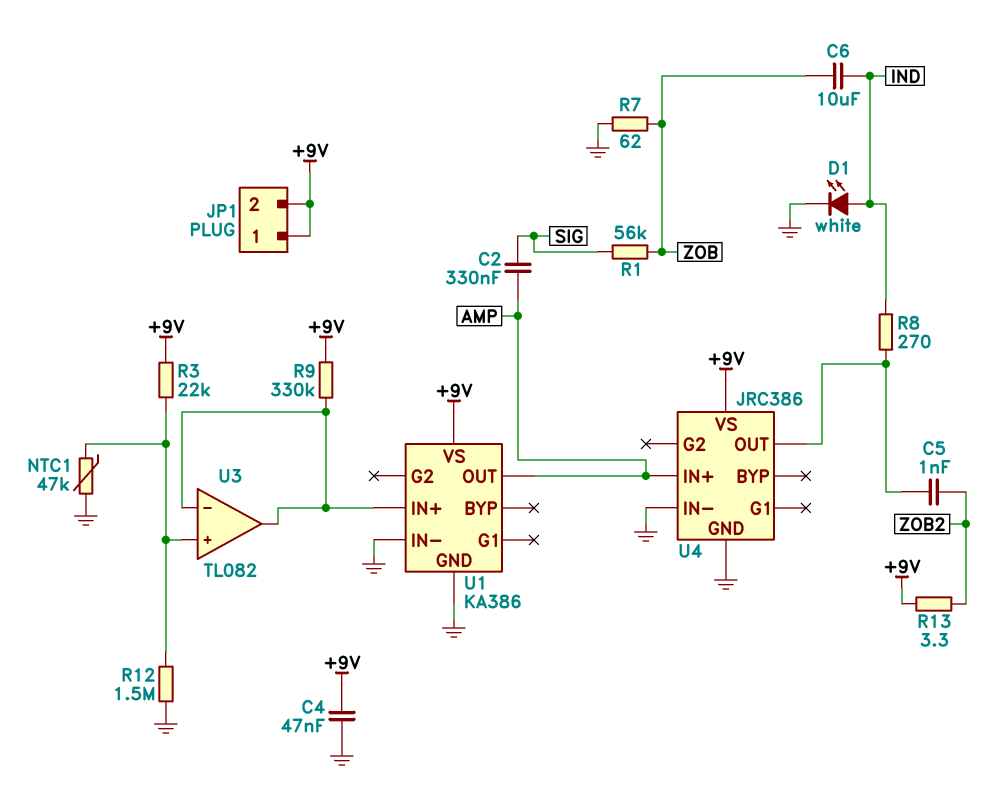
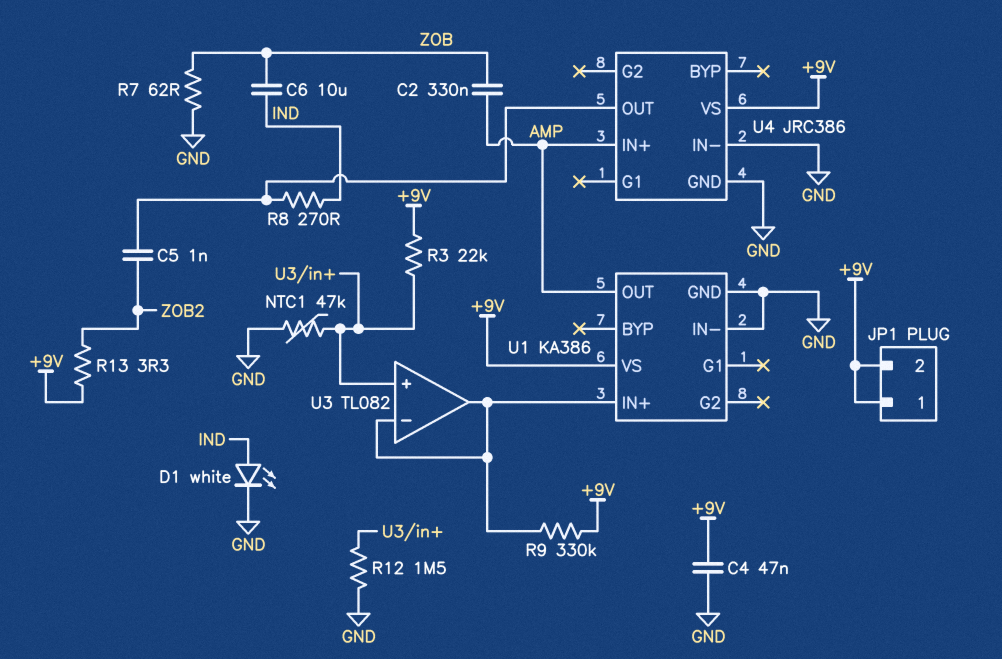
C2: 330nF (AMP, SIG) -> 330nF (AMP, ZOB)
R1: 56k (SIG, ZOB) -> none

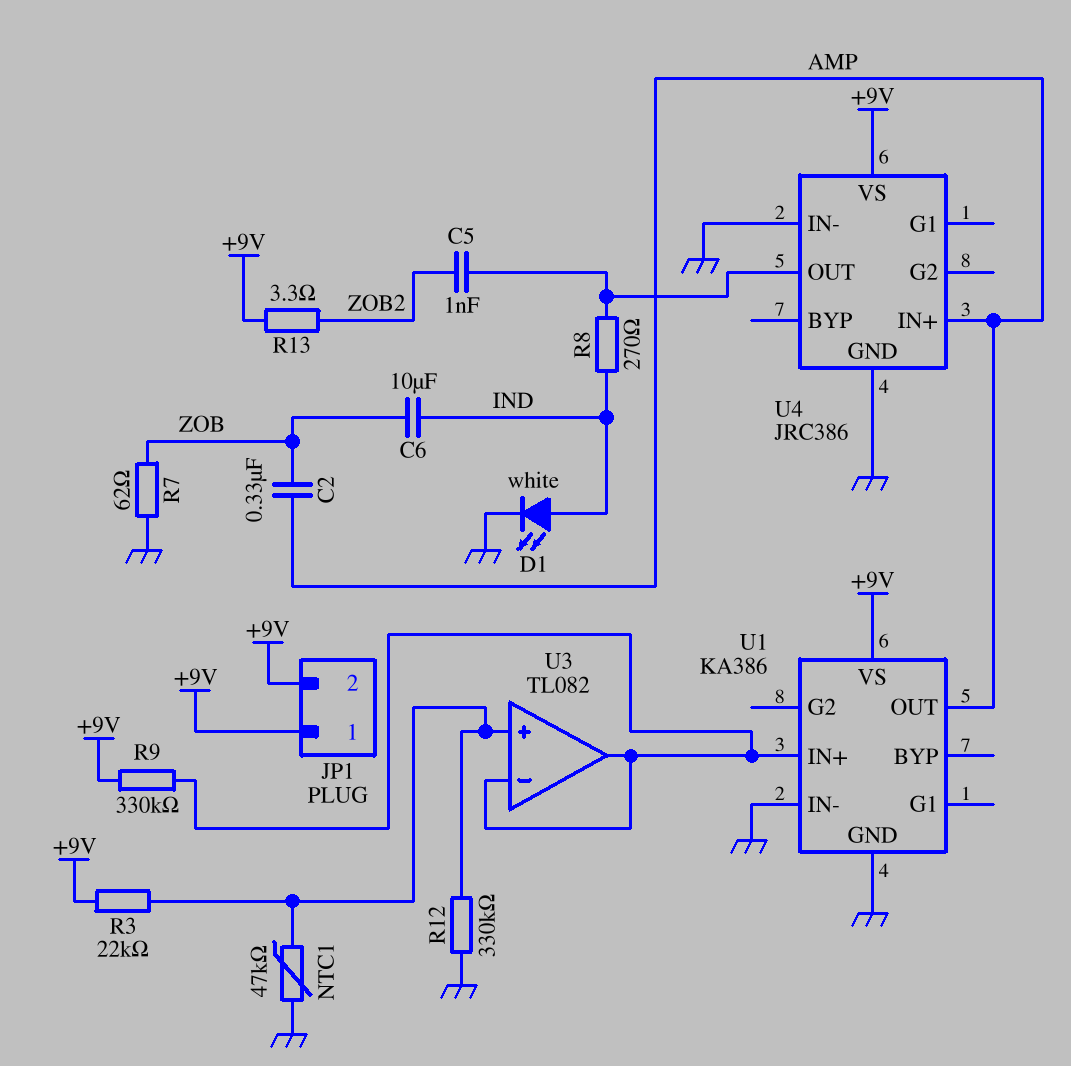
C4: 47nF (+9V, GND) -> none
R12: 1.5M (GND, U3/in+) -> 330k (GND, U3/in+)

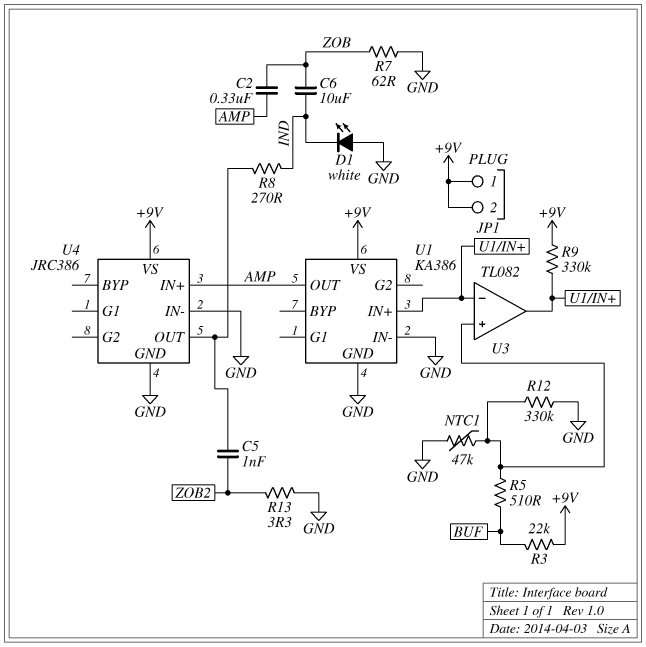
D1: LED white (A IND, K GND) -> LED white (A GND, K IND)
R3: 22k (+9V, U3/in+) -> 22k (+9V, BUF)
R5: none -> 510 (BUF, U3/in+)
R13: 3.3 (+9V, ZOB2) -> 3.3 (GND, ZOB2)

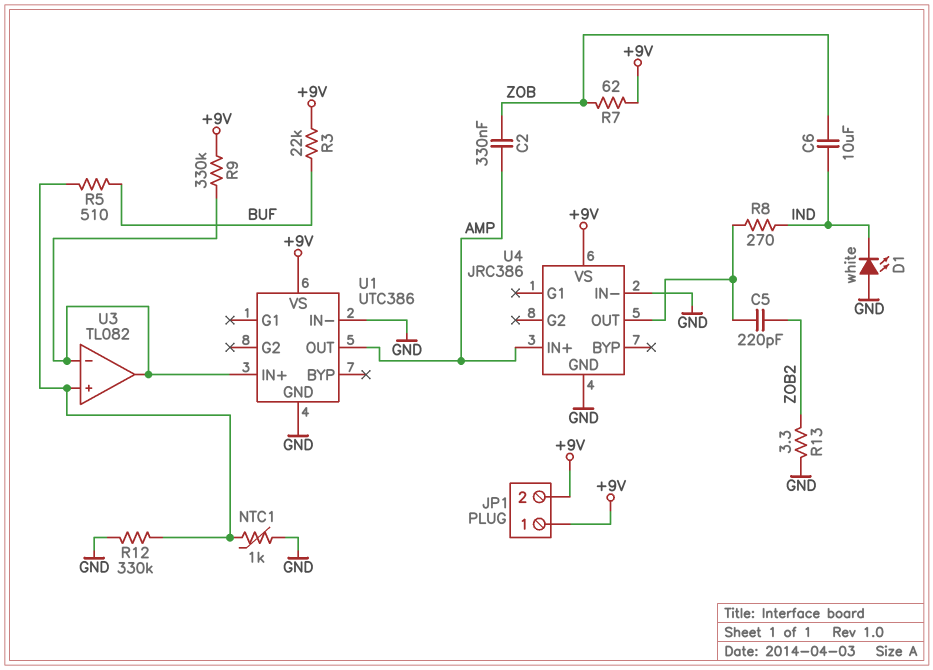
C5: 1nF (U4/OUT, ZOB2) -> 220pF (U4/OUT, ZOB2)
NTC1: 47k (GND, U3/in+) -> 1k (GND, U3/in+)
R7: 62 (GND, ZOB) -> 62 (+9V, ZOB)
U1: KA386 -> UTC386

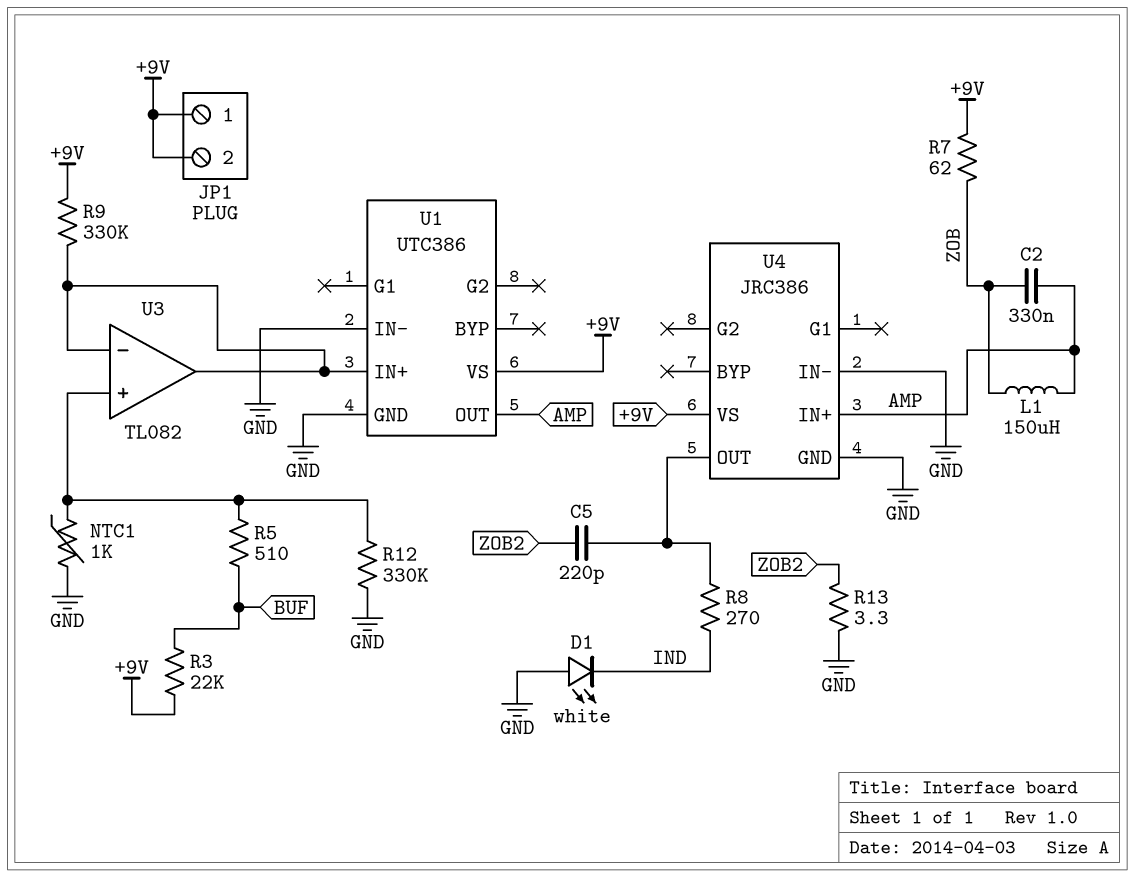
C6: 10uF (IND, ZOB) -> none
L1: none -> 150uH (AMP, ZOB)

